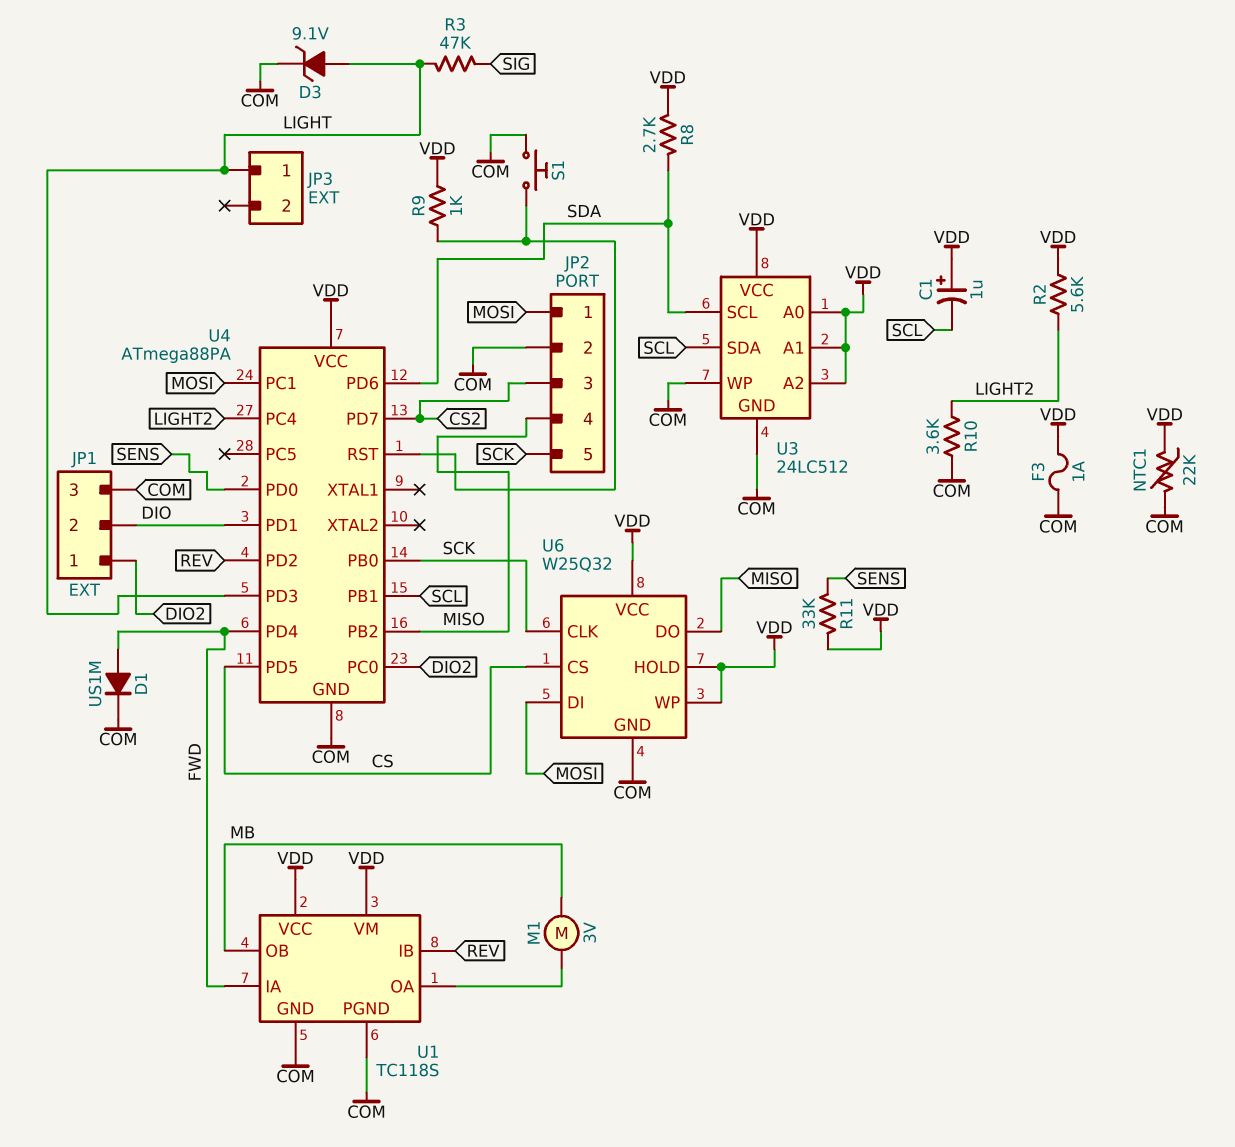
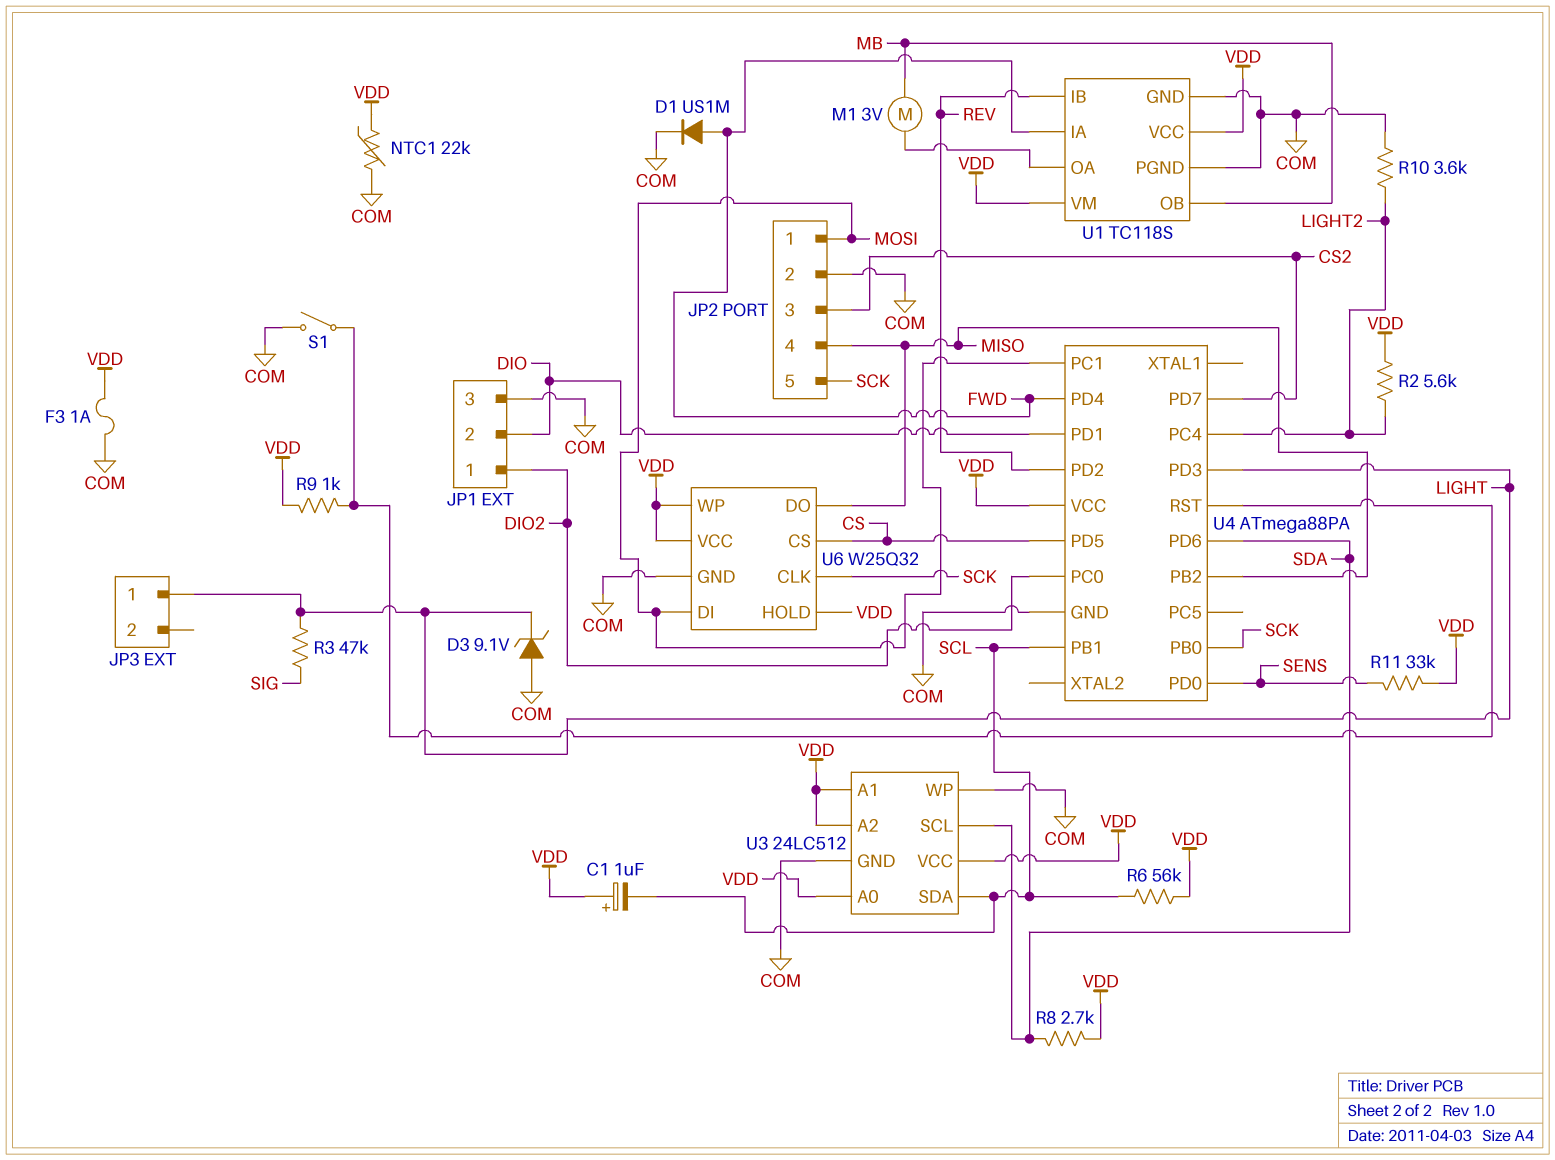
D3: zener 9.1V (A LIGHT, K COM) -> zener 9.1V (A COM, K LIGHT)
R6: none -> 56k (SCL, VDD)
S1: button (COM, U4/RST) -> switch (COM, U4/RST)

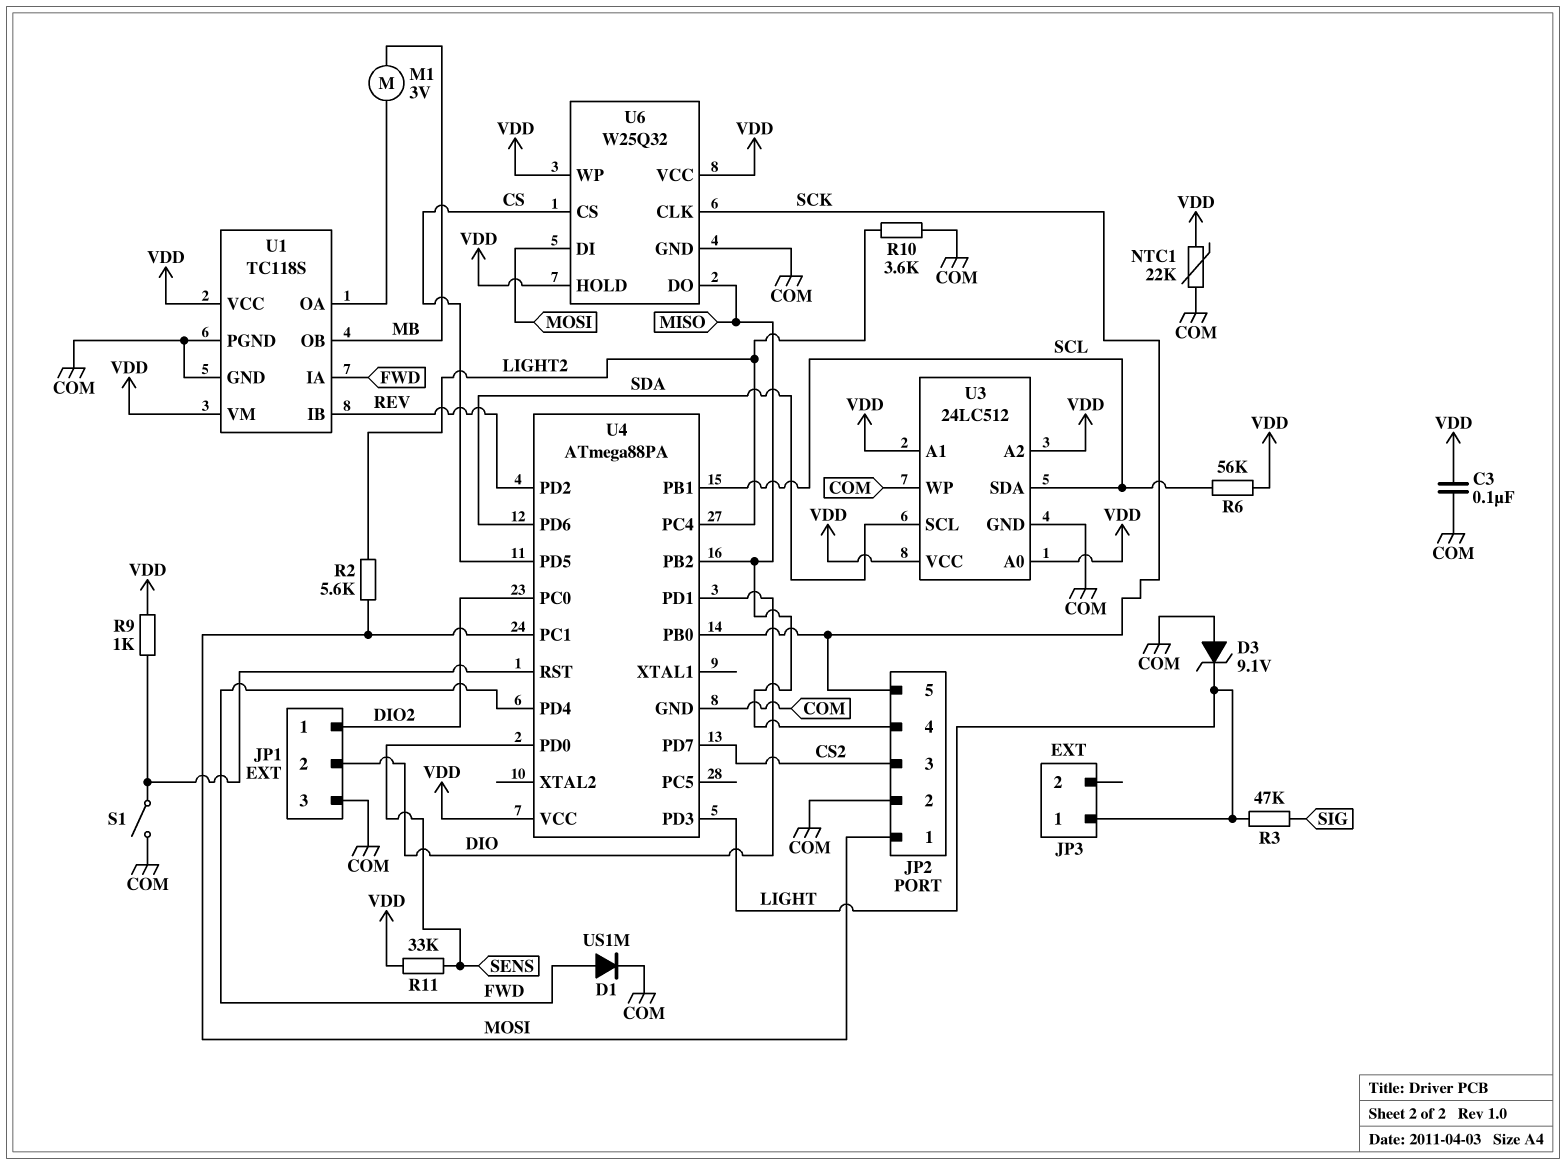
C1: 1uF (plus VDD, minus SCL) -> none
C3: none -> 100nF (COM, VDD)
F3: 1A (COM, VDD) -> none
R2: 5.6k (LIGHT2, VDD) -> 5.6k (LIGHT2, MOSI)
R8: 2.7k (SDA, VDD) -> none

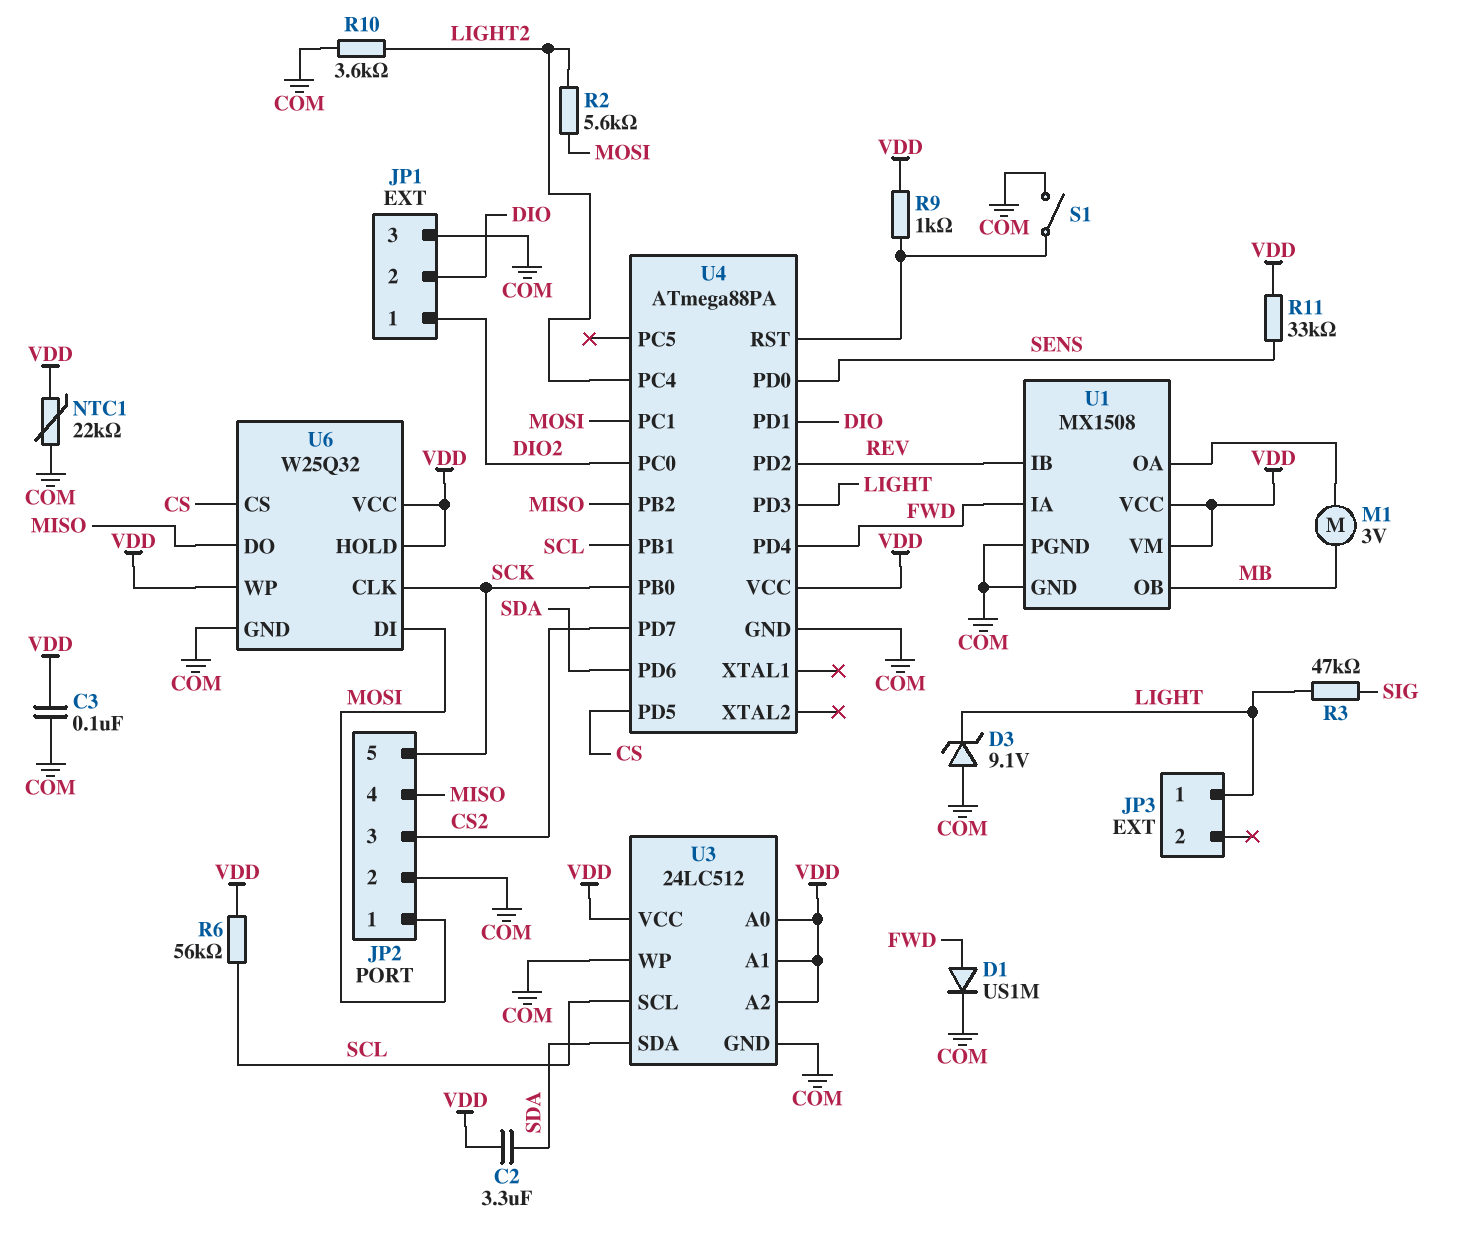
C2: none -> 3.3uF (SDA, VDD)
U1: TC118S -> MX1508
U3 pin SCL: SDA -> SCL
U3 pin SDA: SCL -> SDA

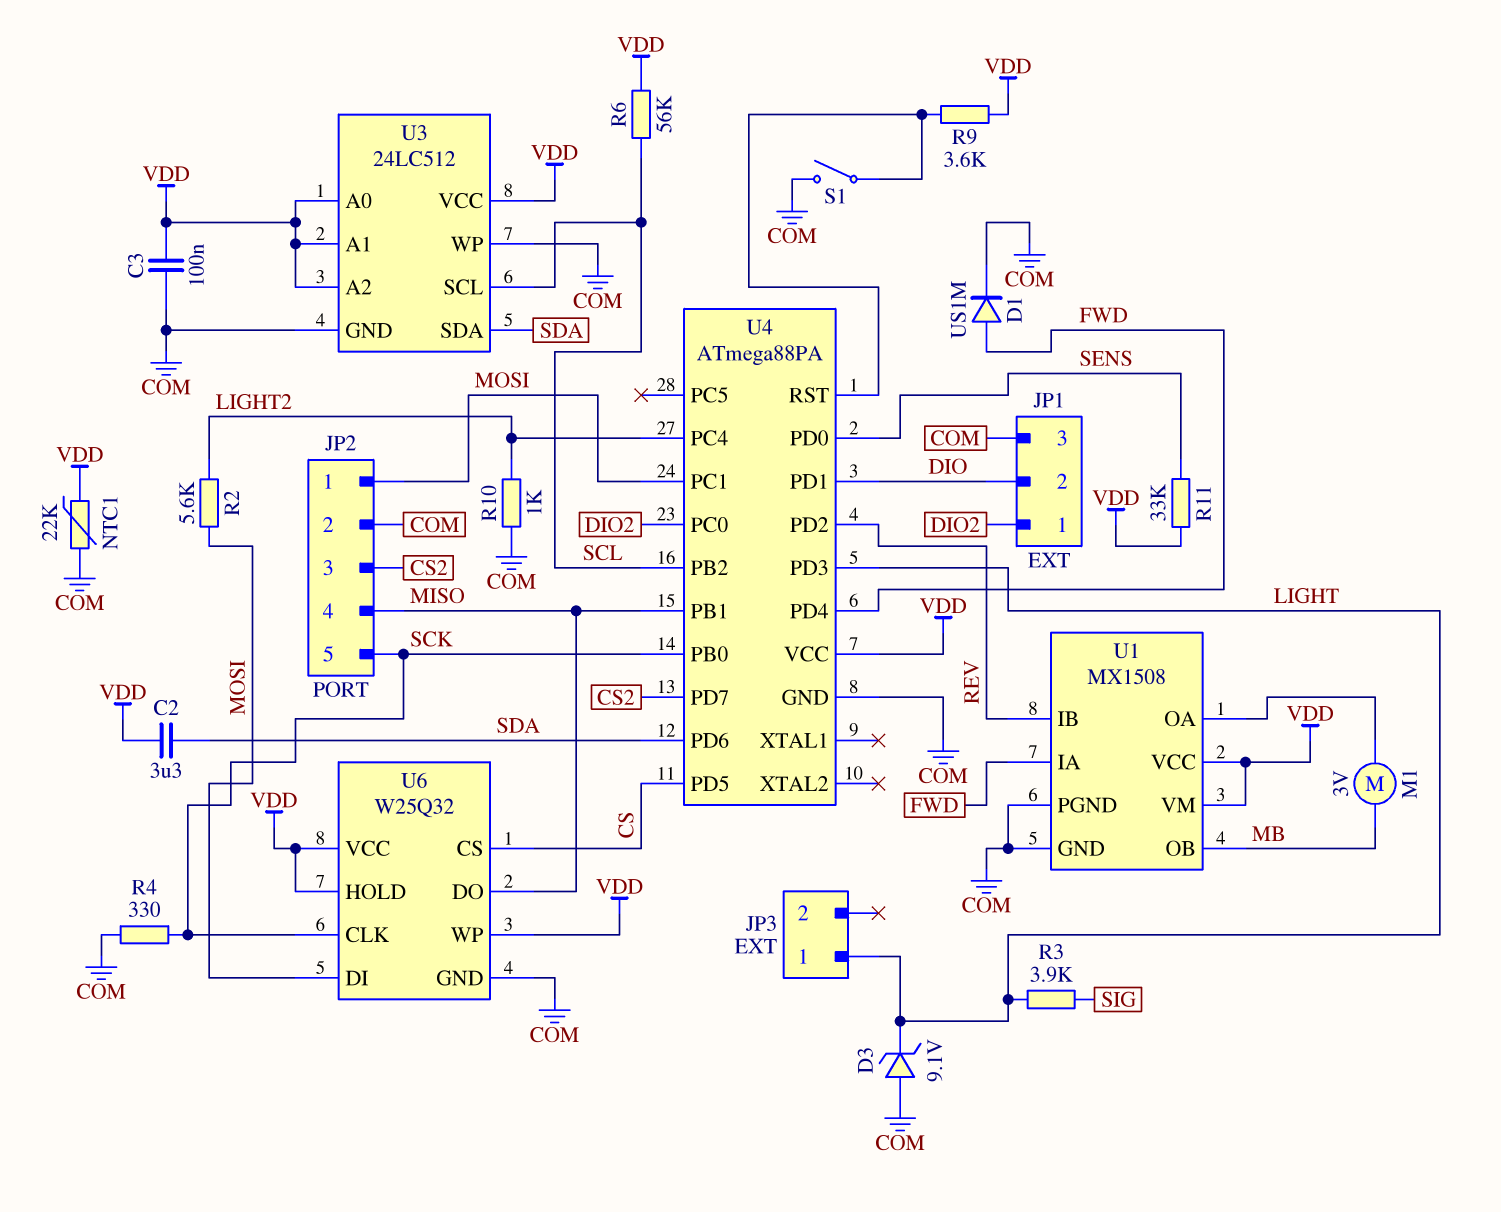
R3: 47k (LIGHT, SIG) -> 3.9k (LIGHT, SIG)
R4: none -> 330 (COM, SCK)
R9: 1k (U4/RST, VDD) -> 3.6k (U4/RST, VDD)
R10: 3.6k (COM, LIGHT2) -> 1k (COM, LIGHT2)
U4 pin PB1: SCL -> MISO
U4 pin PB2: MISO -> SCL

